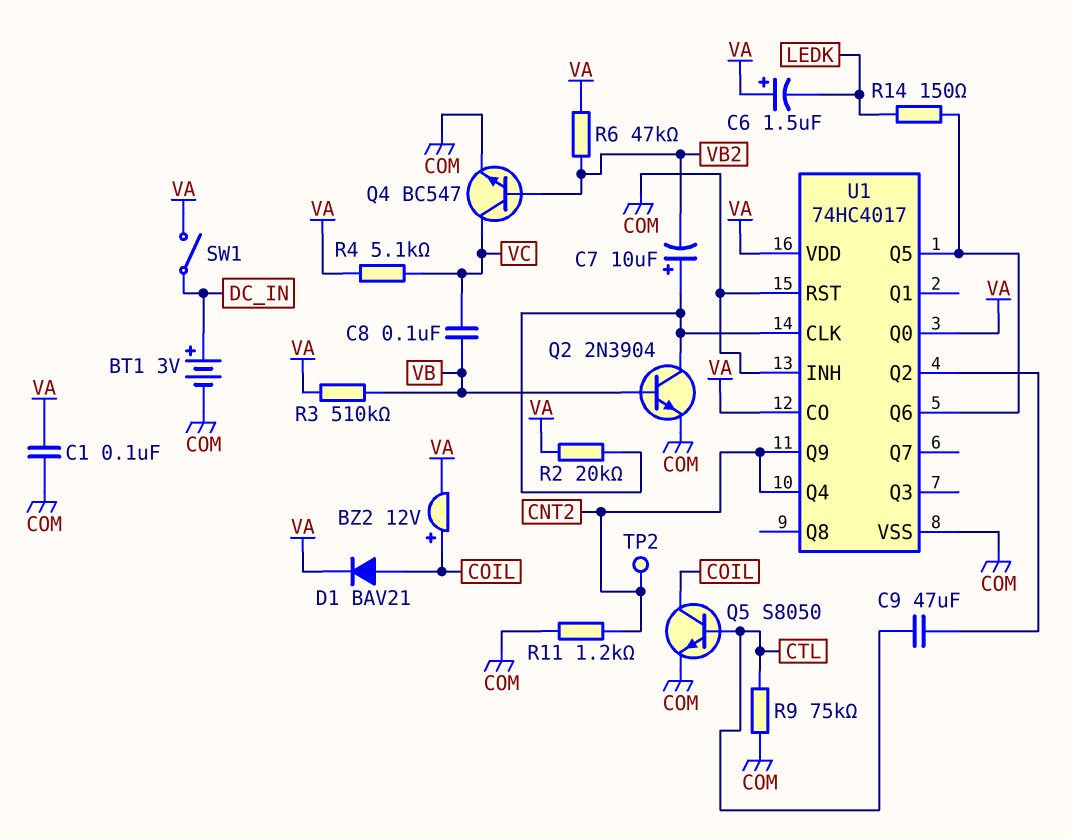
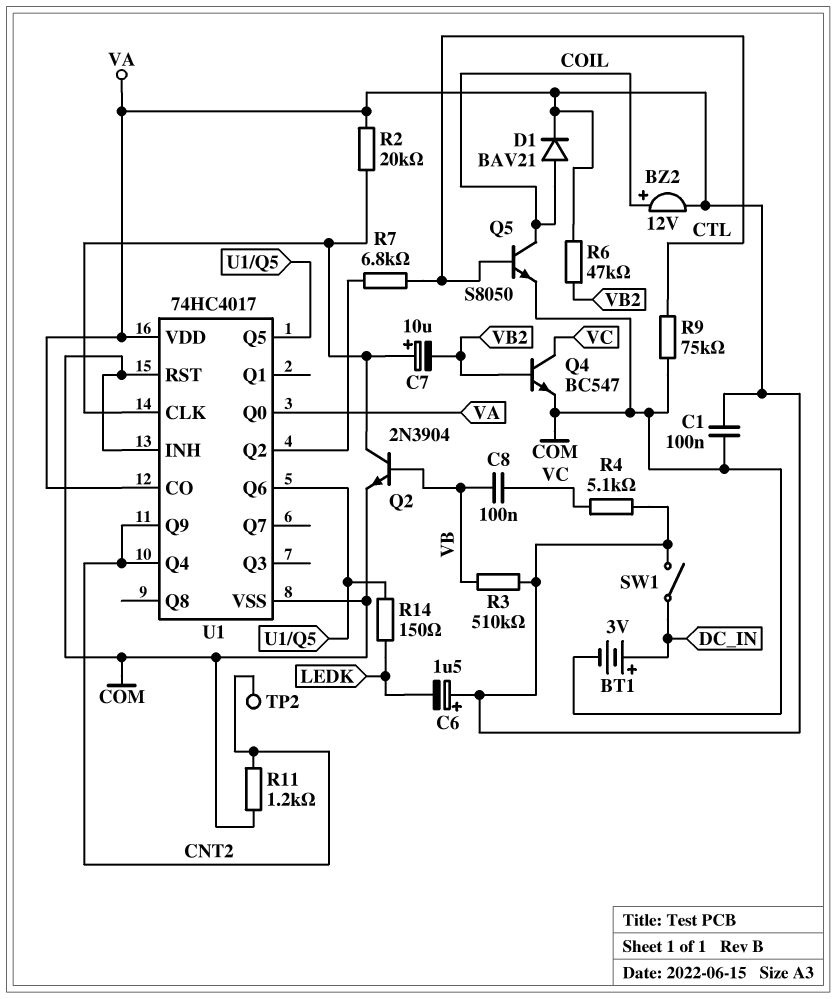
C9: 47uF (CTL, U1/Q2) -> none
R7: none -> 6.8k (CTL, U1/Q2)

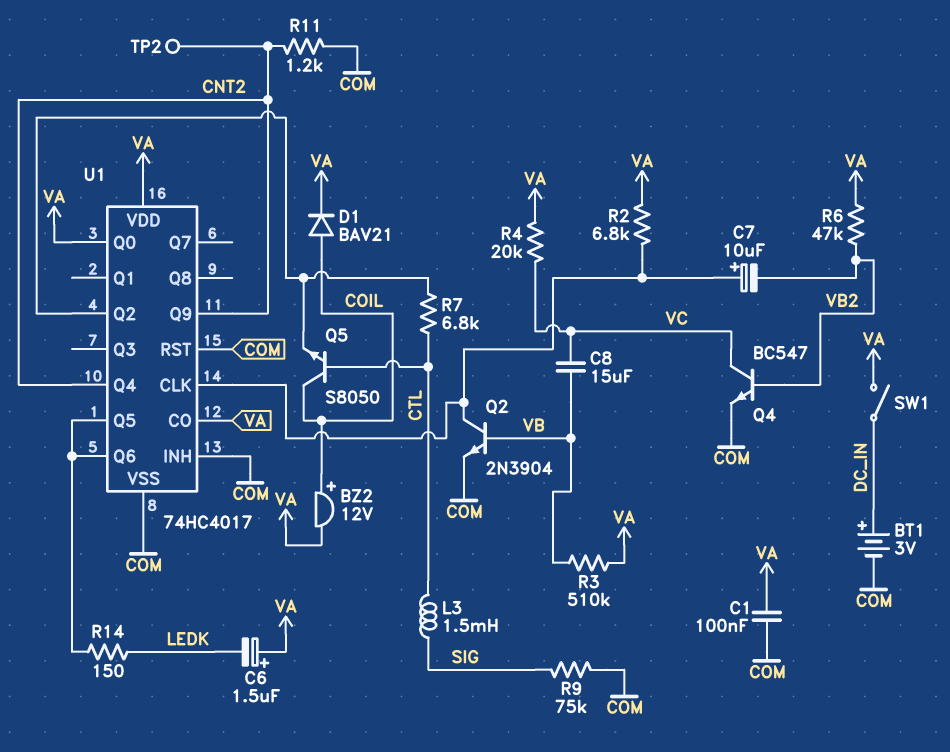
C8: 100nF (VB, VC) -> 15uF (VB, VC)
L3: none -> 1.5mH (CTL, SIG)
Q5: NPN S8050 (B CTL, C COIL, E COM) -> NPN S8050 (B CTL, C COIL, E U1/Q2)
R2: 20k (U1/CLK, VA) -> 6.8k (U1/CLK, VA)
R4: 5.1k (VA, VC) -> 20k (VA, VC)
R9: 75k (COM, CTL) -> 75k (COM, SIG)

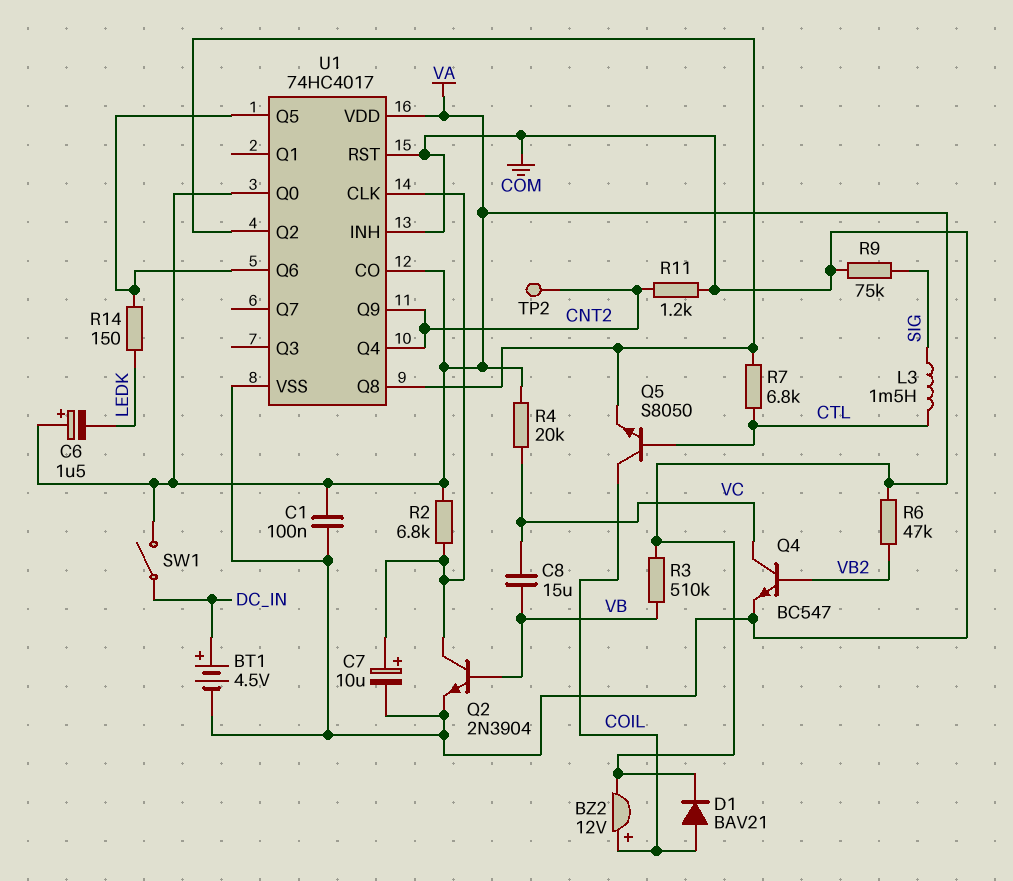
BT1: 3V (plus DC_IN, minus COM) -> 4.5V (plus DC_IN, minus COM)
C7: 10uF (plus U1/CLK, minus VB2) -> 10uF (plus U1/CLK, minus COM)
U1 pin Q8: none -> U1/Q2

